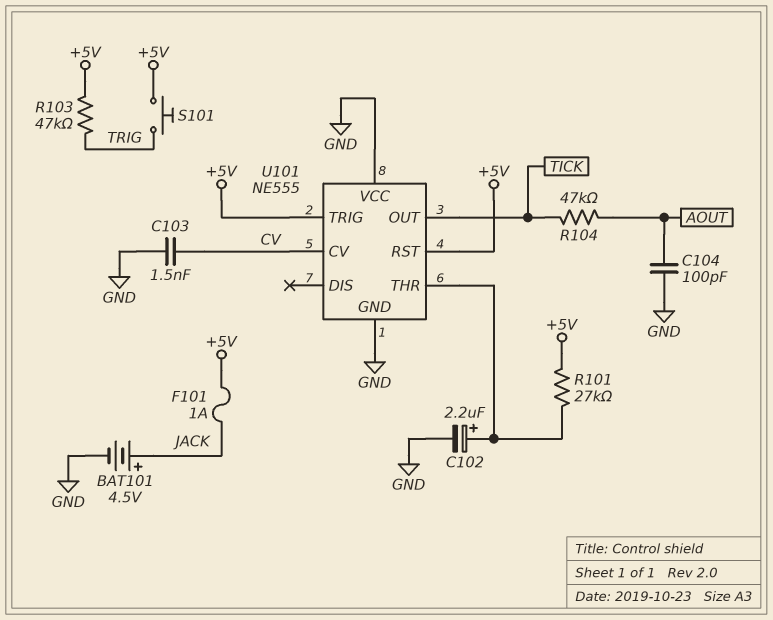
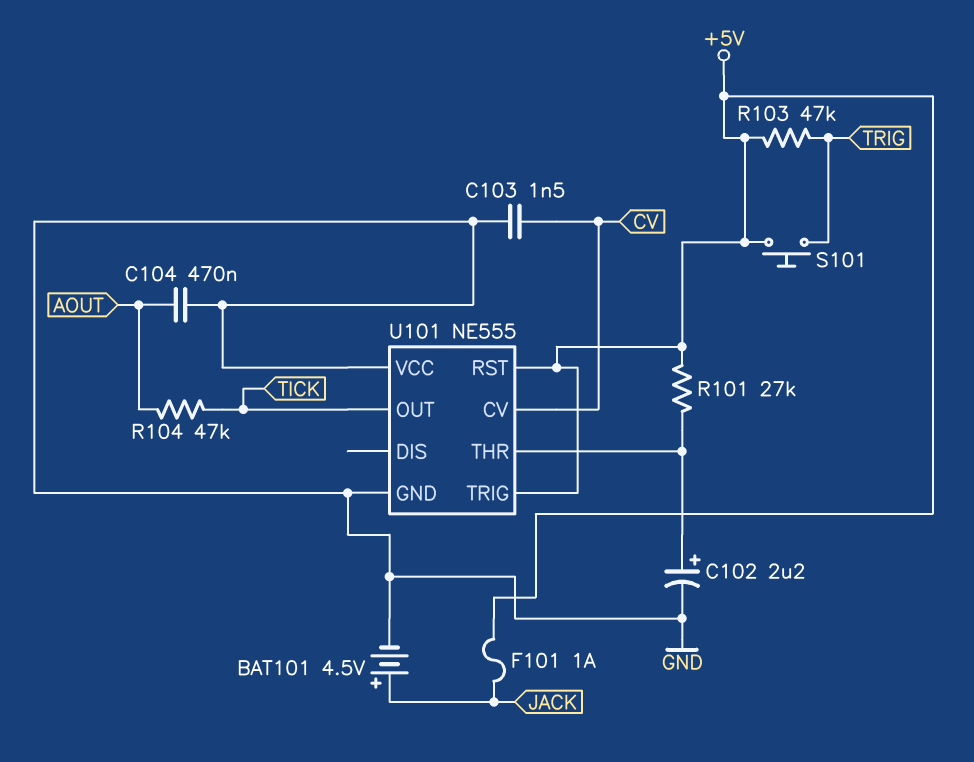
C104: 100pF (AOUT, GND) -> 470nF (AOUT, GND)

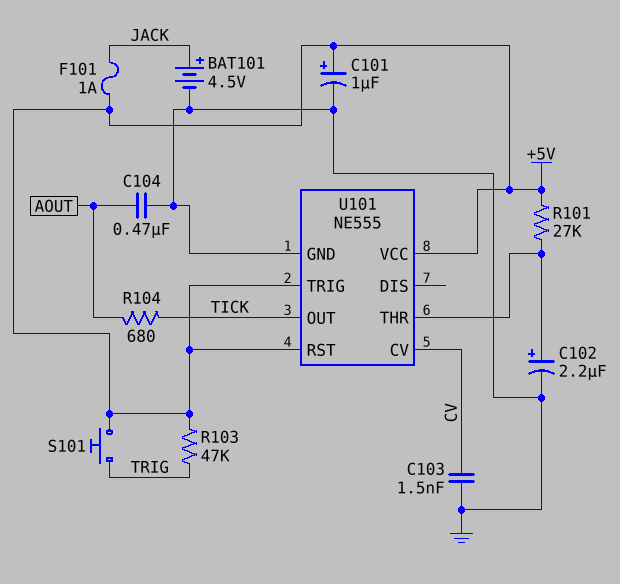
C101: none -> 1uF (plus +5V, minus GND)
R104: 47k (AOUT, TICK) -> 680 (AOUT, TICK)
U101 pin VCC: GND -> +5V

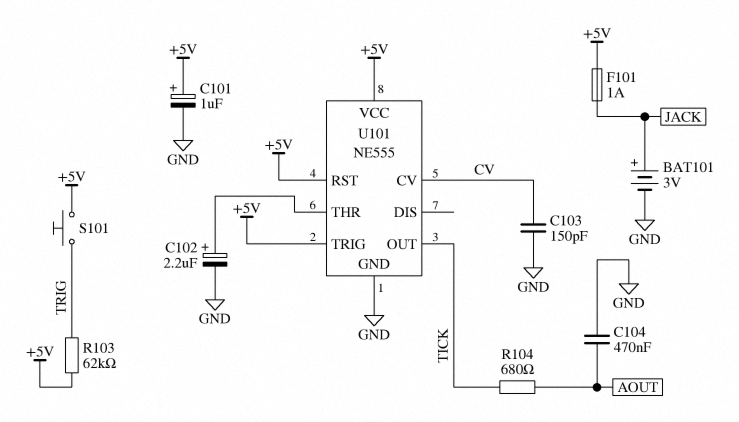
BAT101: 4.5V (plus JACK, minus GND) -> 3V (plus JACK, minus GND)
C103: 1.5nF (CV, GND) -> 150pF (CV, GND)
R101: 27k (+5V, U101/THR) -> none
R103: 47k (+5V, TRIG) -> 62k (+5V, TRIG)

